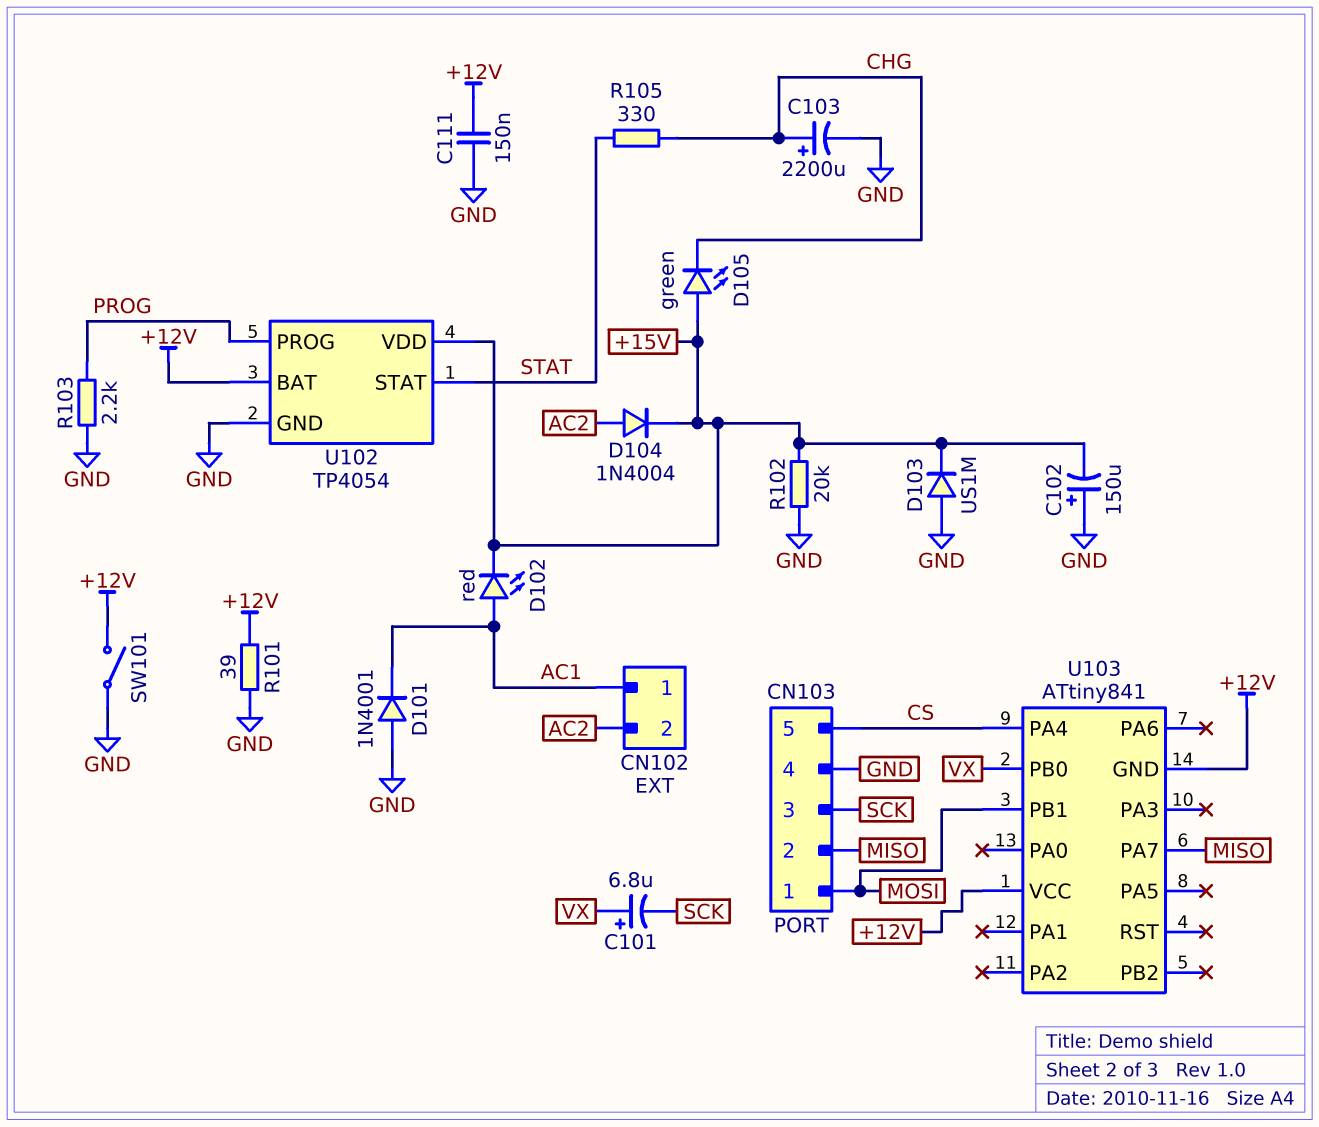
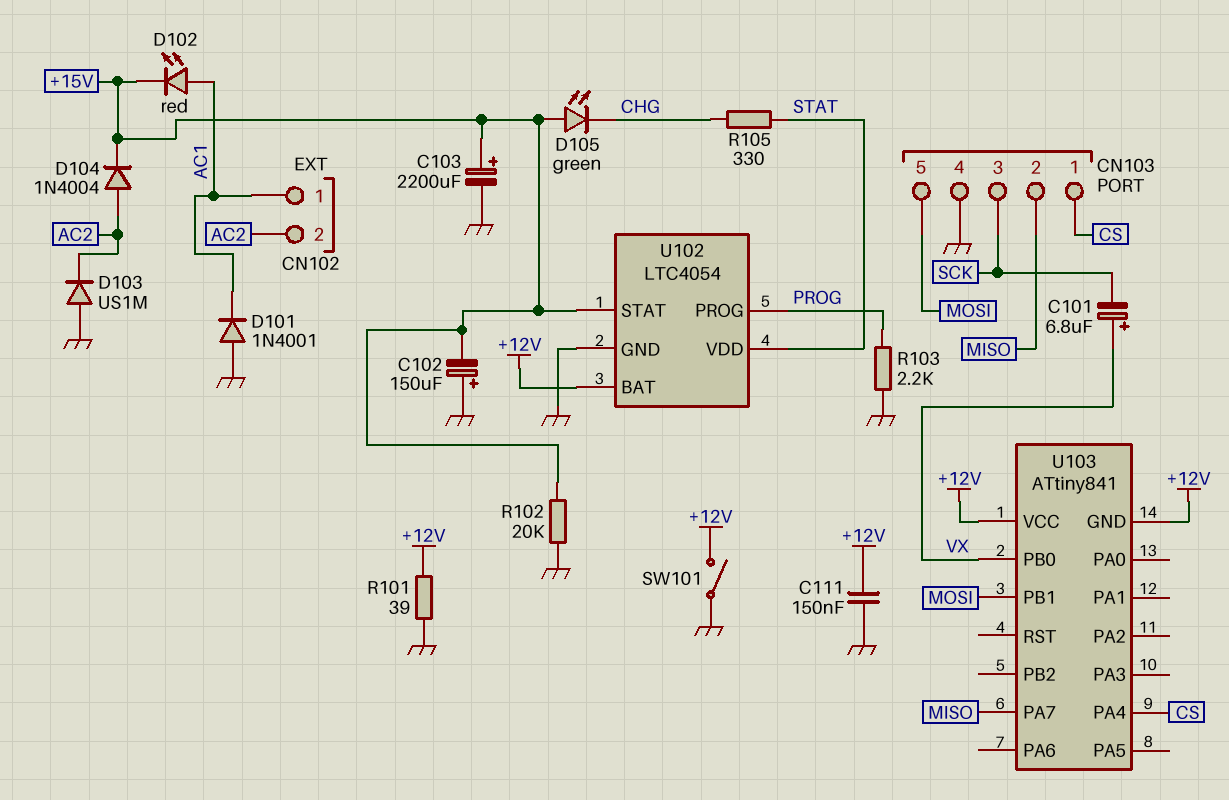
C103: 2200uF (plus CHG, minus GND) -> 2200uF (plus +15V, minus GND)
CN103 pin 1: MOSI -> CS
CN103 pin 5: CS -> MOSI
D103: diode US1M (A GND, K +15V) -> diode US1M (A GND, K AC2)
U102: TP4054 -> LTC4054
U102 pin STAT: STAT -> +15V
U102 pin VDD: +15V -> STAT

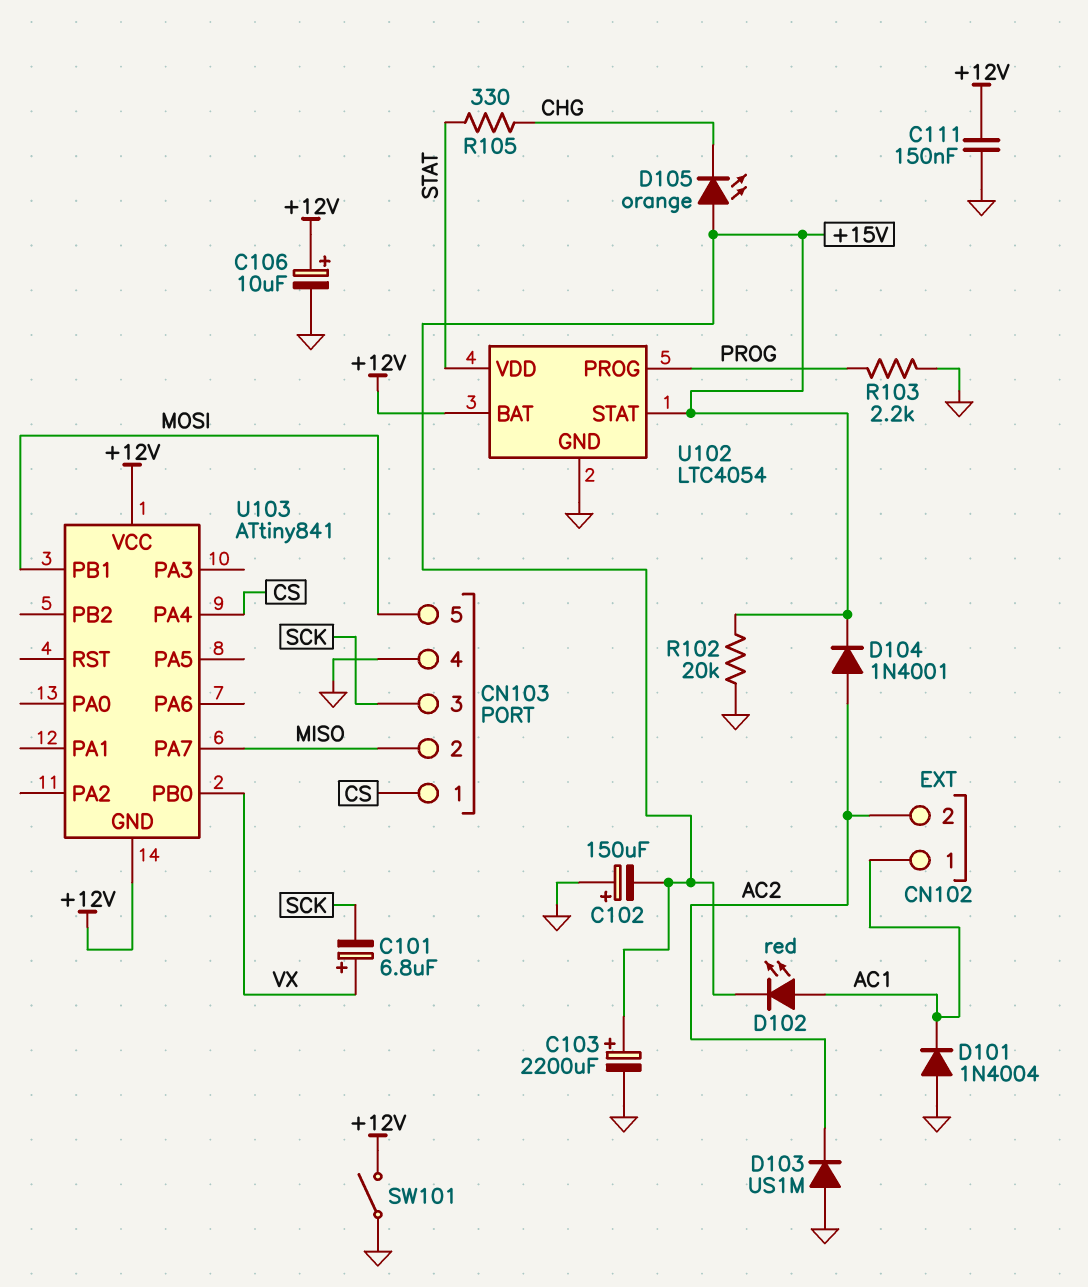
C106: none -> 10uF (plus +12V, minus GND)
D101: diode 1N4001 (A GND, K AC1) -> diode 1N4004 (A GND, K AC1)
D104: diode 1N4004 (A AC2, K +15V) -> diode 1N4001 (A AC2, K +15V)
D105: LED green (A +15V, K CHG) -> LED orange (A +15V, K CHG)
R101: 39 (+12V, GND) -> none

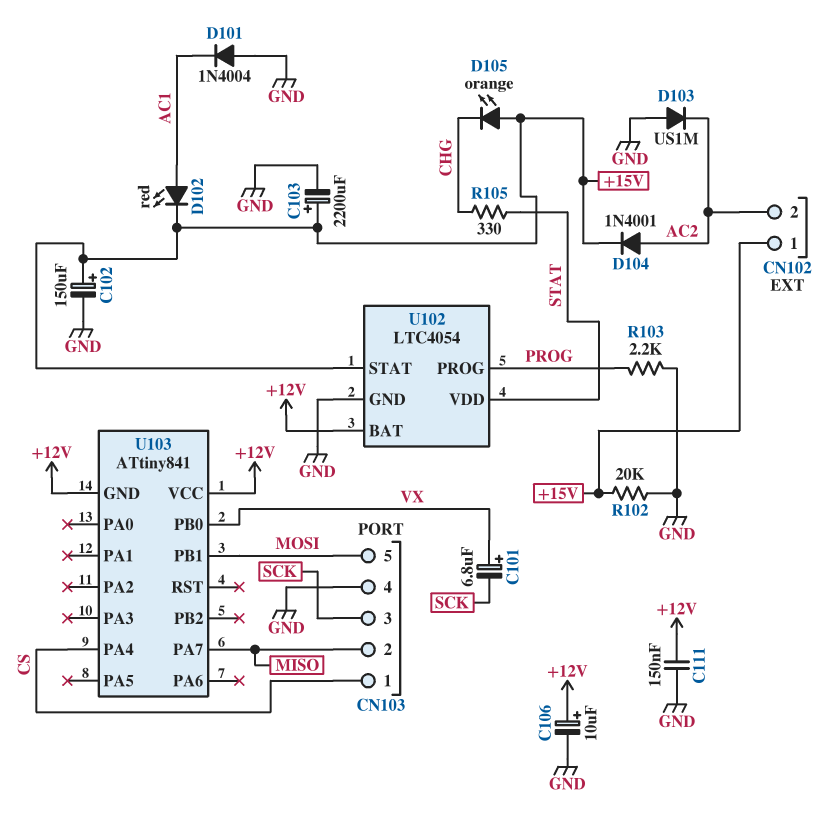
C102: 150uF (plus GND, minus +15V) -> 150uF (plus +15V, minus GND)
CN102 pin 1: AC1 -> +15V
SW101: switch (+12V, GND) -> none

